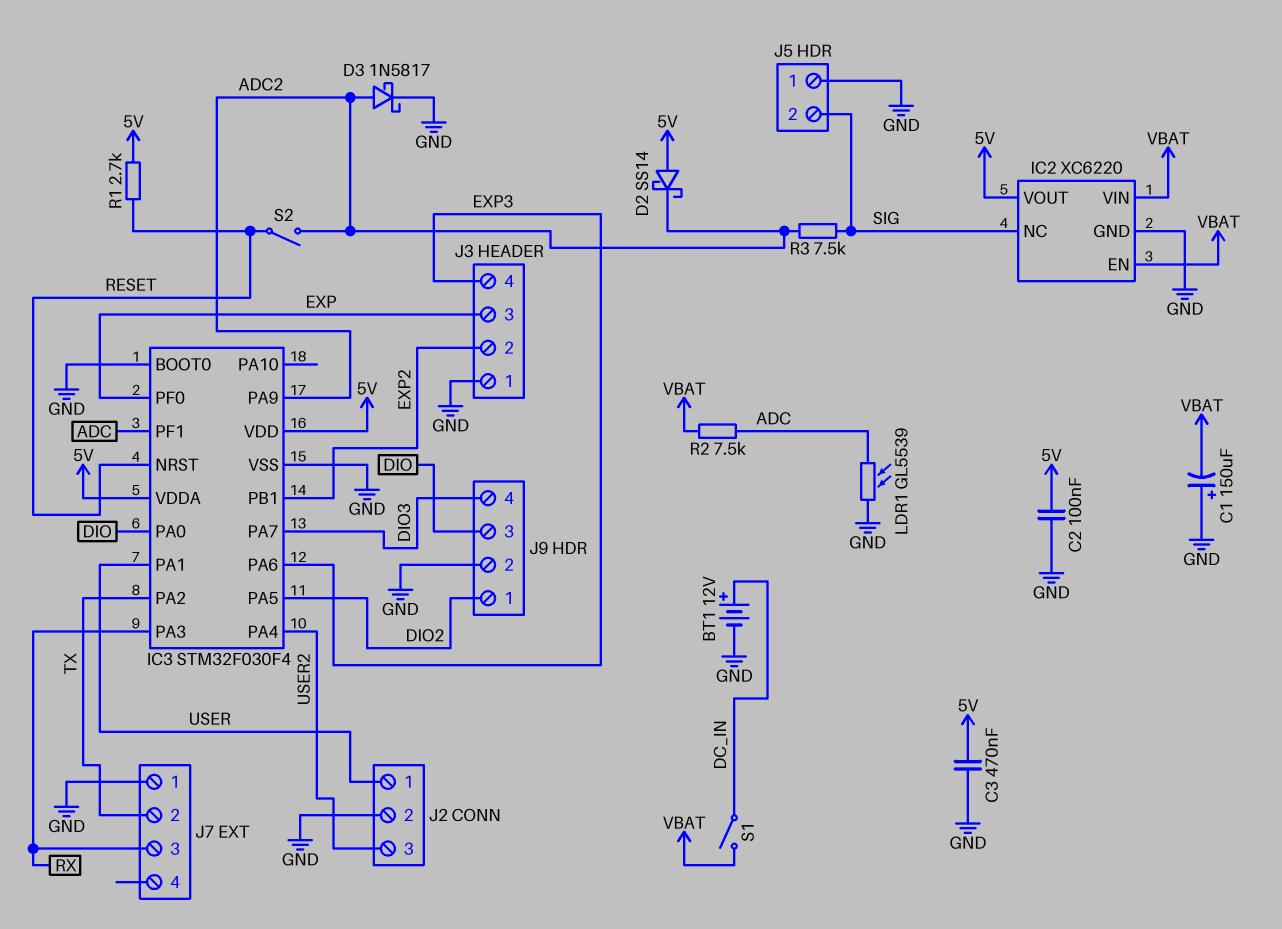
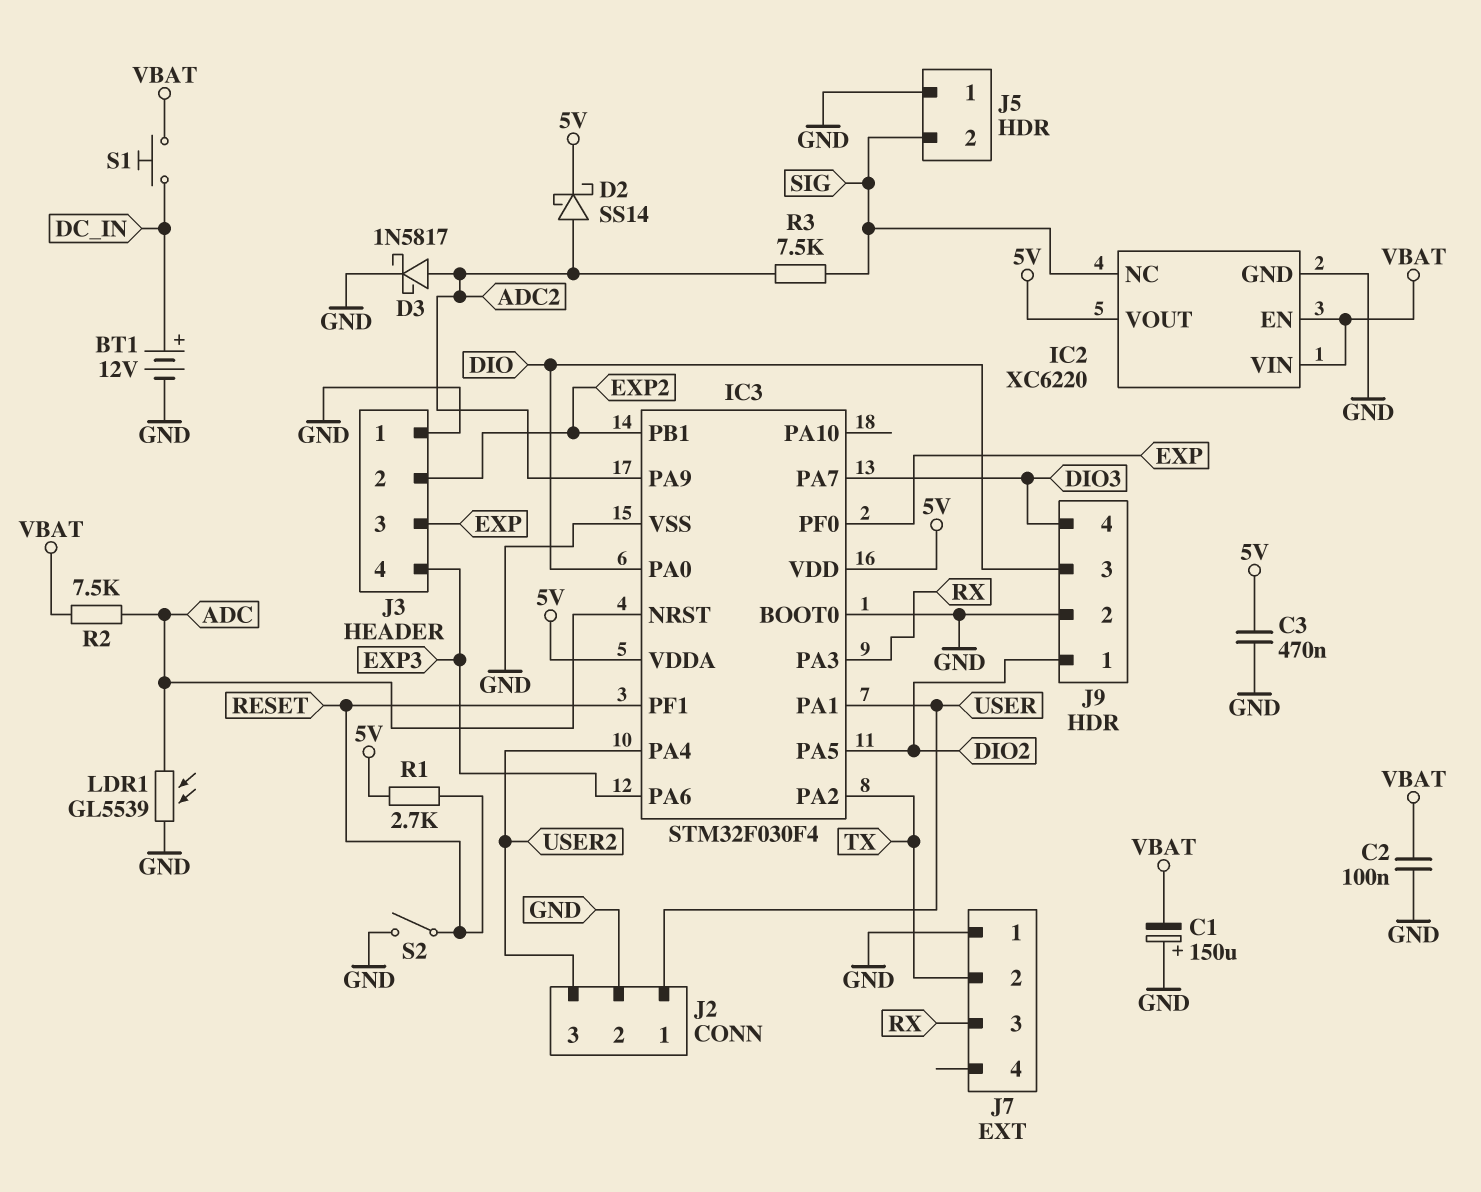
C2: 100nF (5V, GND) -> 100nF (GND, VBAT)
D2: schottky SS14 (A 5V, K ADC2) -> schottky SS14 (A ADC2, K 5V)
IC3 pin NRST: RESET -> ADC
IC3 pin PF1: ADC -> RESET
S1: switch (DC_IN, VBAT) -> button (DC_IN, VBAT)
S2: switch (ADC2, RESET) -> switch (GND, RESET)

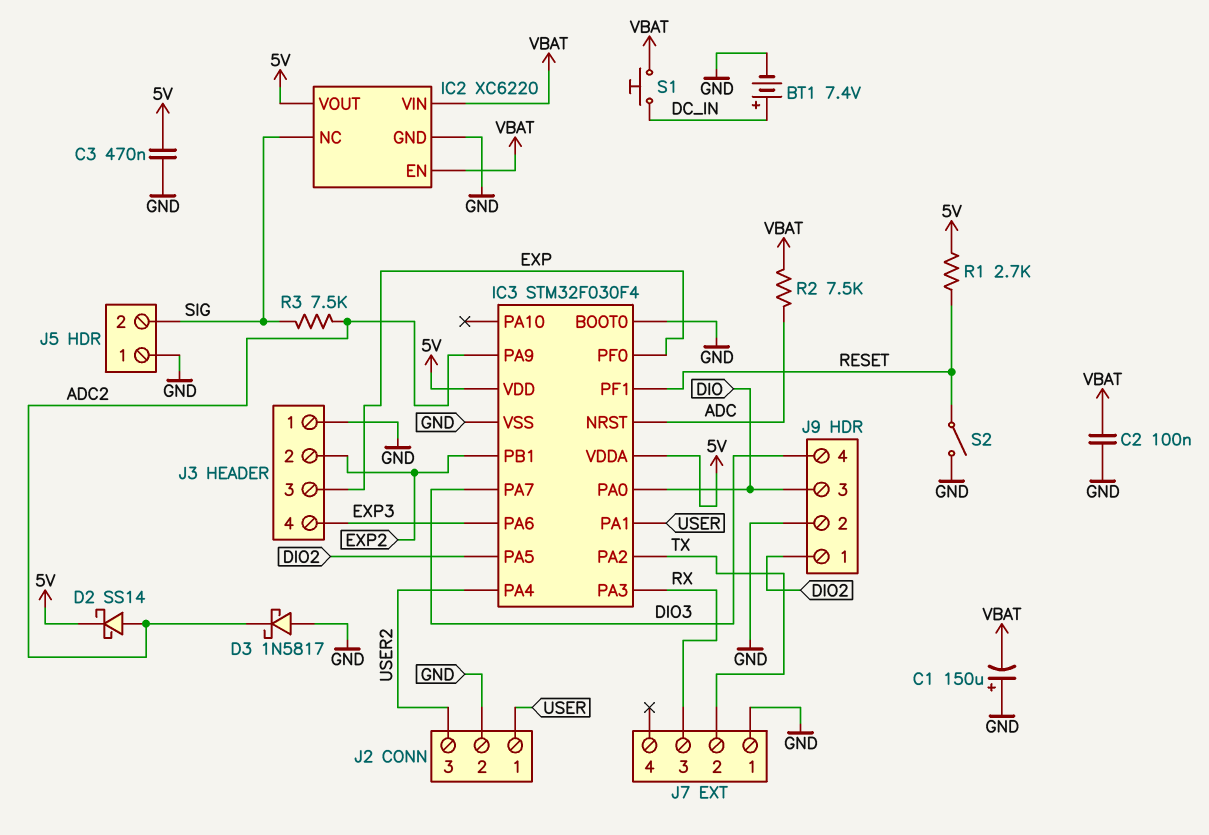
BT1: 12V (plus DC_IN, minus GND) -> 7.4V (plus DC_IN, minus GND)
D3: schottky 1N5817 (A ADC2, K GND) -> schottky 1N5817 (A GND, K ADC2)
LDR1: GL5539 (ADC, GND) -> none

